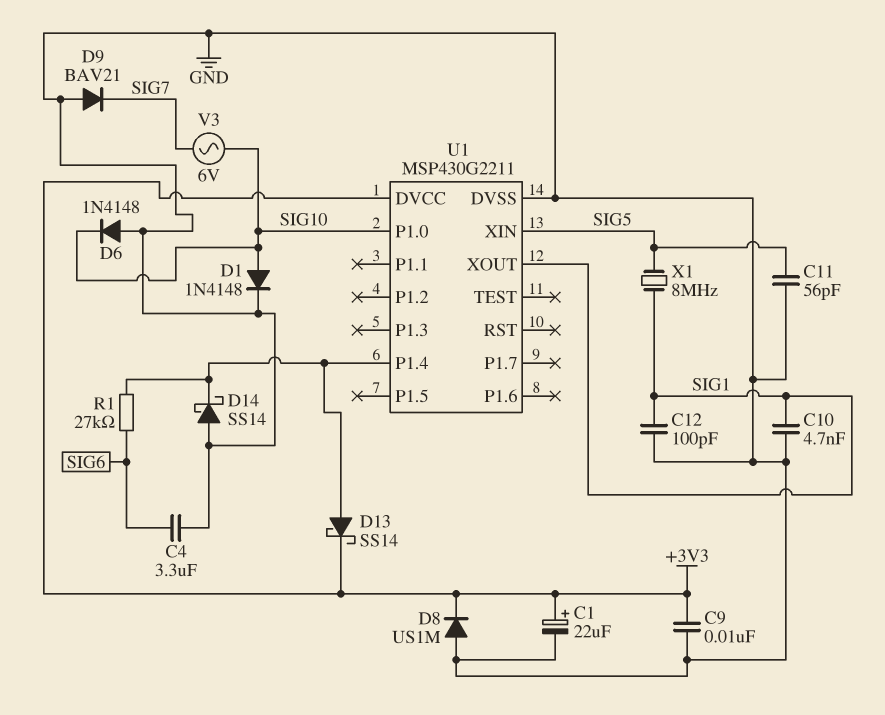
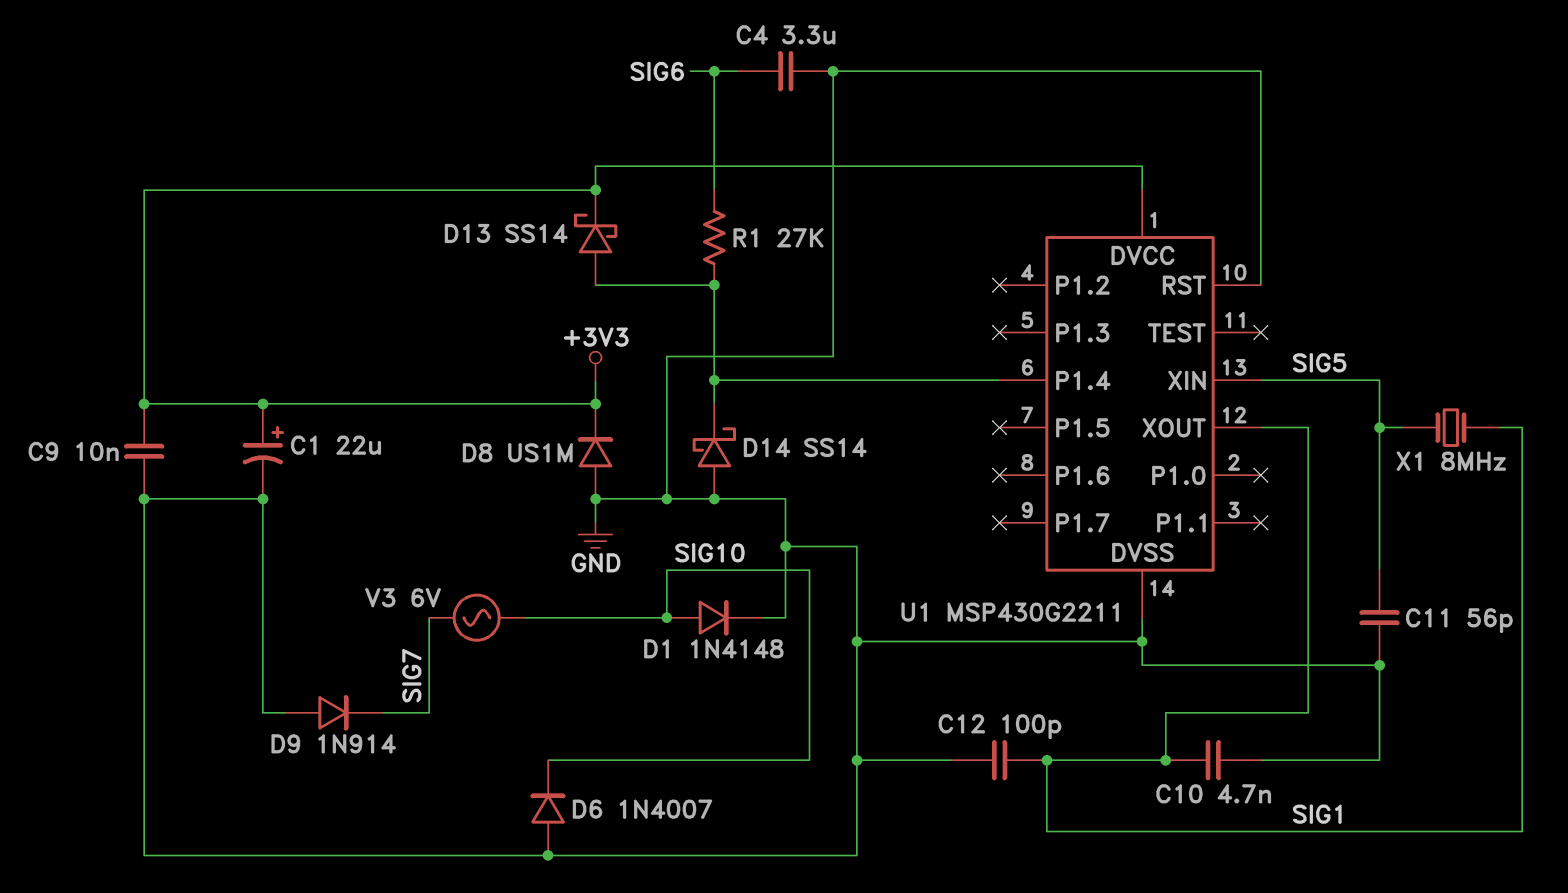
D6: diode 1N4148 (A GND, K SIG10) -> diode 1N4007 (A GND, K SIG10)
D9: diode BAV21 (A GND, K SIG7) -> diode 1N914 (A GND, K SIG7)
U1 pin P1.0: SIG10 -> none
U1 pin RST: none -> GND

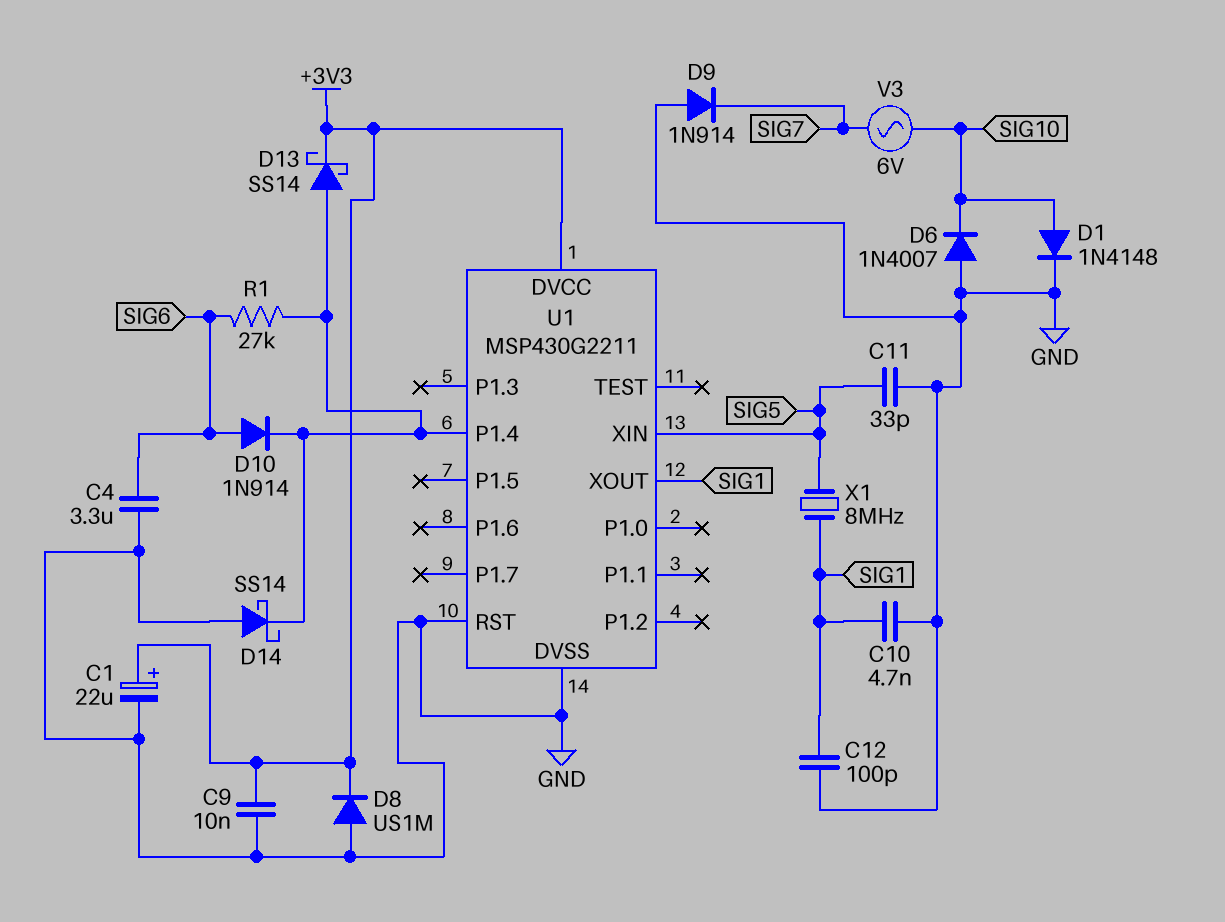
C11: 56pF (GND, SIG5) -> 33pF (GND, SIG5)
D10: none -> diode 1N914 (A SIG6, K U1/P1.4)

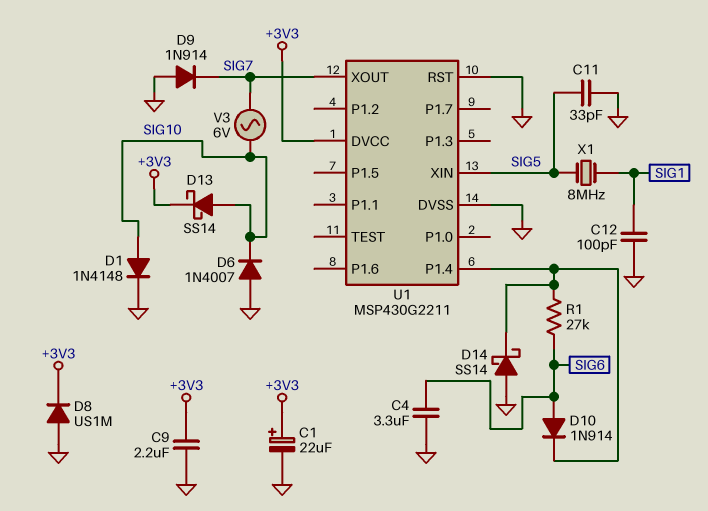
C9: 10nF (+3V3, GND) -> 2.2uF (+3V3, GND)
C10: 4.7nF (GND, SIG1) -> none
D13: schottky SS14 (A U1/P1.4, K +3V3) -> schottky SS14 (A SIG10, K +3V3)
U1 pin XOUT: SIG1 -> SIG7

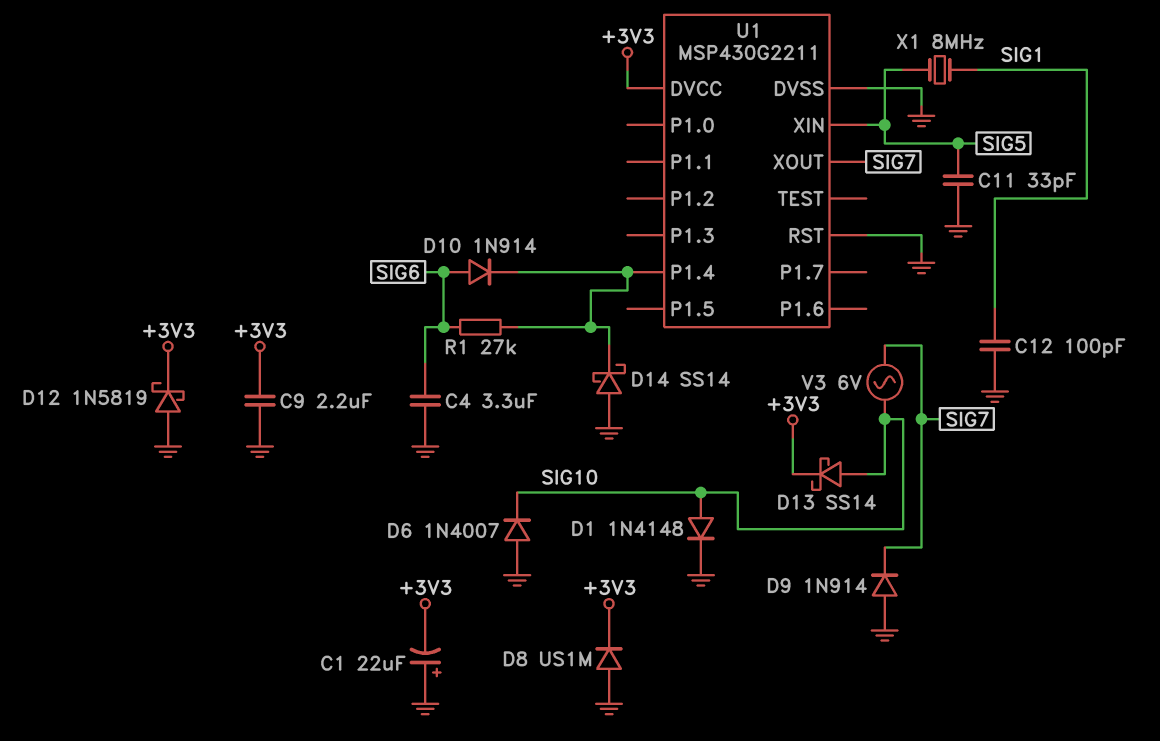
C1: 22uF (plus +3V3, minus GND) -> 22uF (plus GND, minus +3V3)
D12: none -> schottky 1N5819 (A GND, K +3V3)

